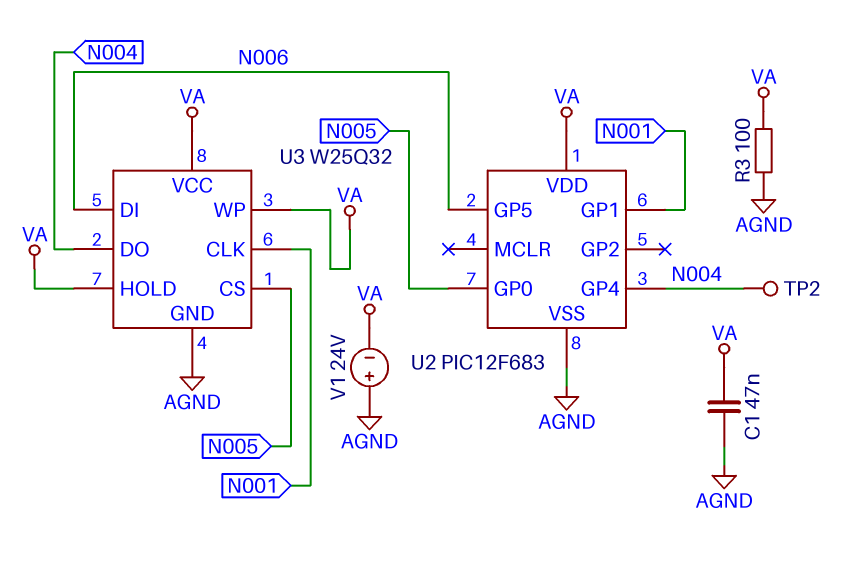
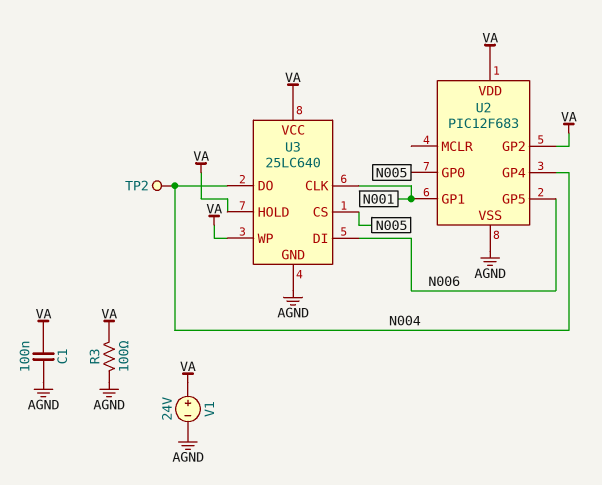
C1: 47nF (AGND, VA) -> 100nF (AGND, VA)
U2 pin GP2: none -> VA
U3: W25Q32 -> 25LC640
V1: 24V (plus AGND, minus VA) -> 24V (plus VA, minus AGND)

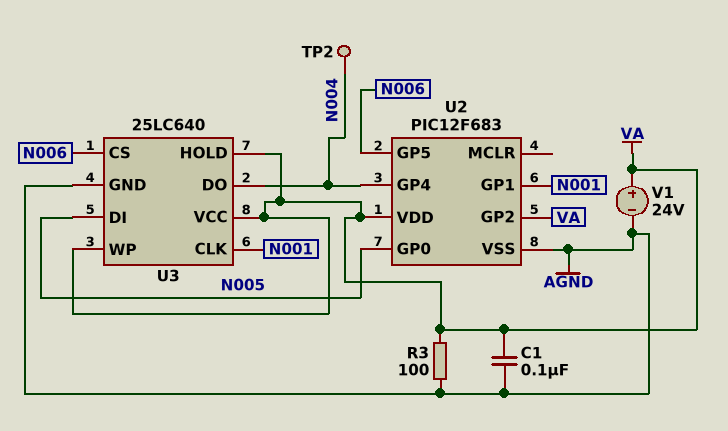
U3 pin CS: N005 -> N006
U3 pin DI: N006 -> N005

